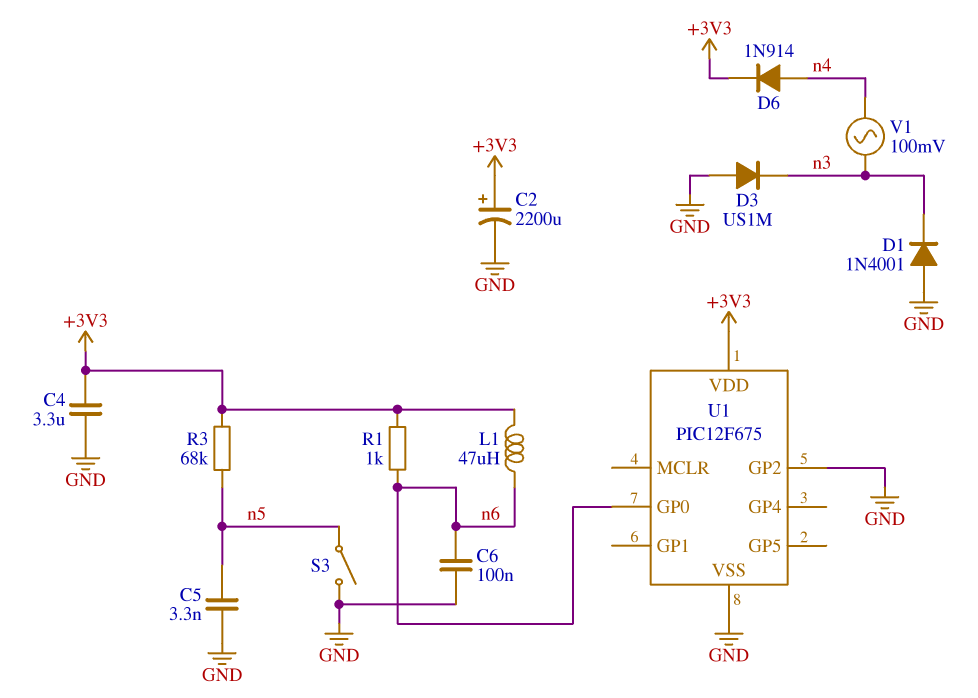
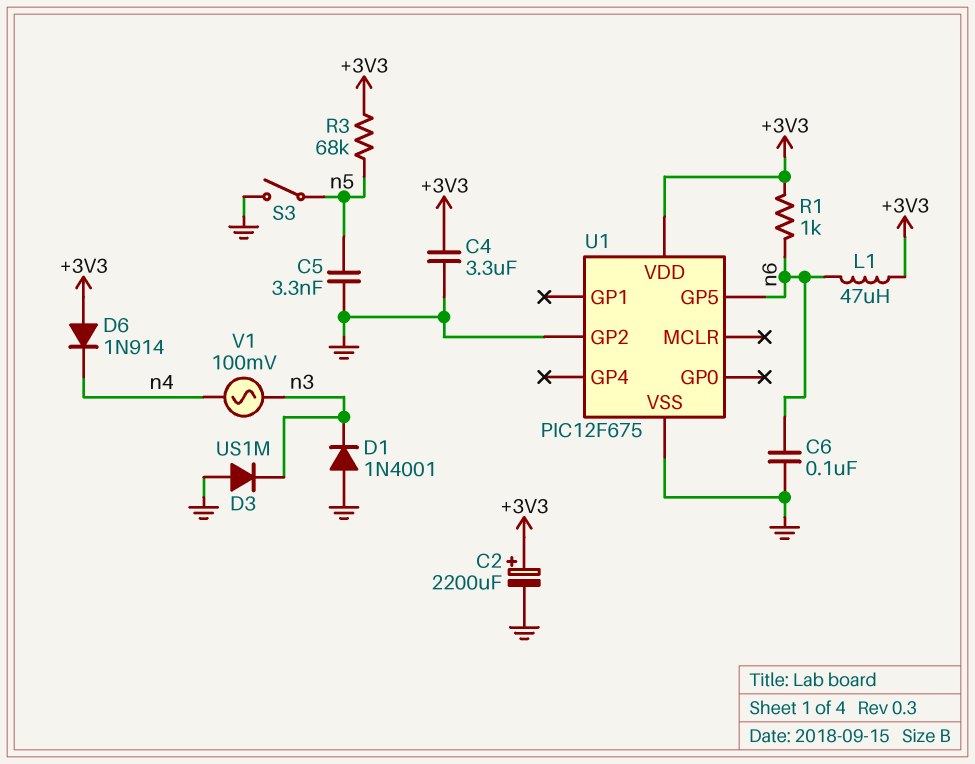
D6: diode 1N914 (A n4, K +3V3) -> diode 1N914 (A +3V3, K n4)
U1 pin GP0: n6 -> none
U1 pin GP5: none -> n6

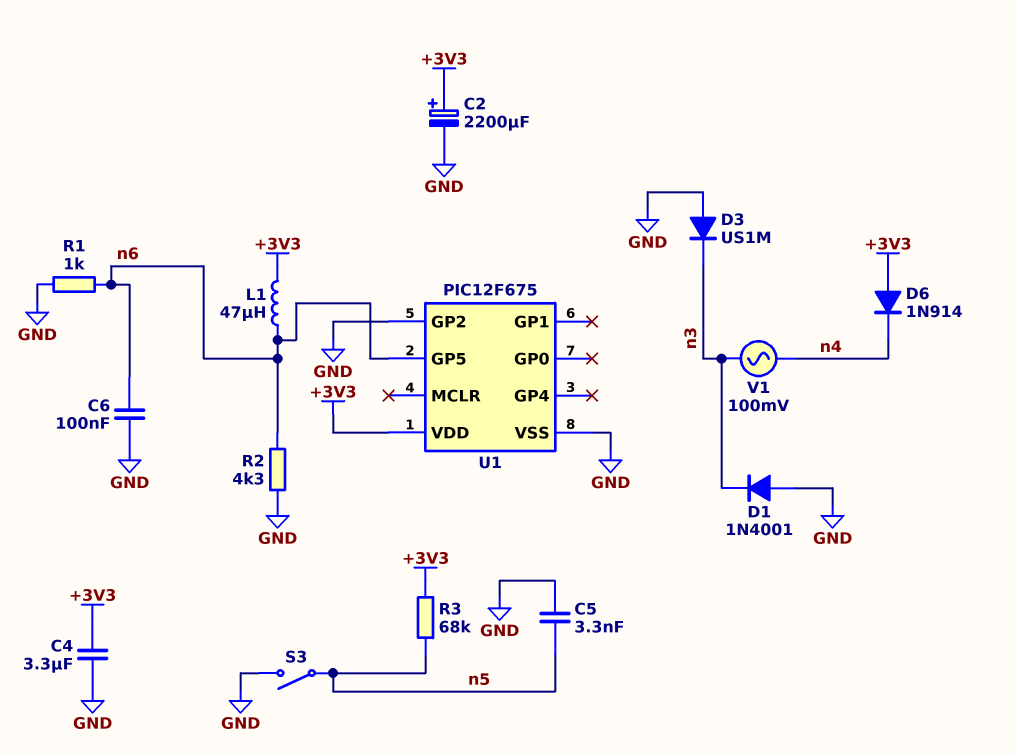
R1: 1k (+3V3, n6) -> 1k (GND, n6)
R2: none -> 4.3k (GND, n6)

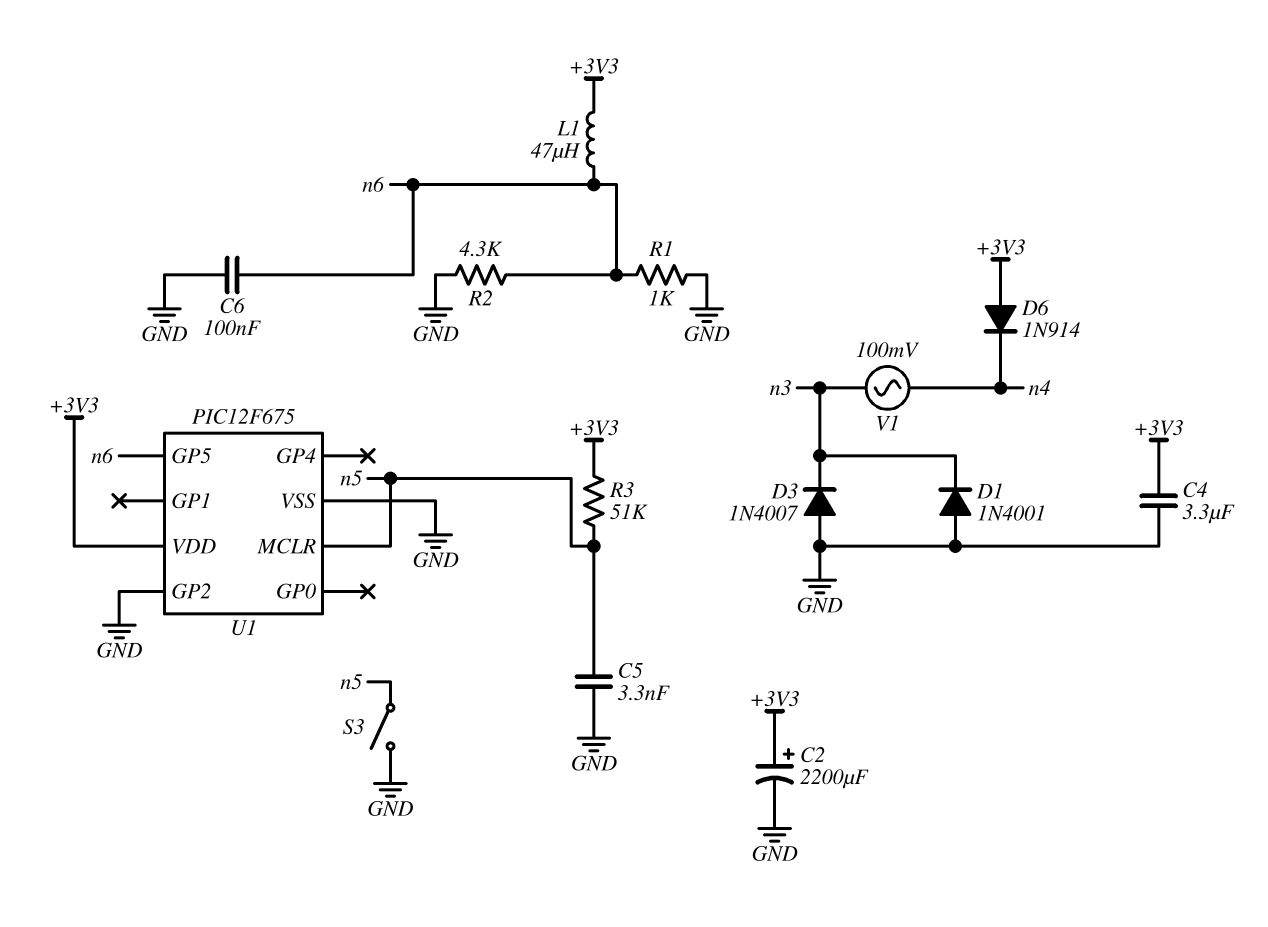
D3: diode US1M (A GND, K n3) -> diode 1N4007 (A GND, K n3)
R3: 68k (+3V3, n5) -> 51k (+3V3, n5)
U1 pin MCLR: none -> n5

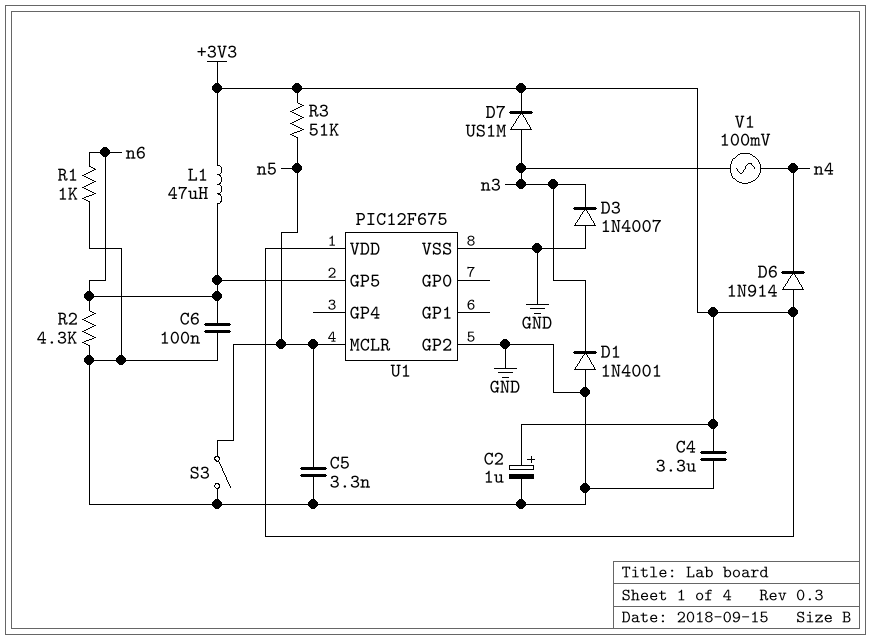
C2: 2200uF (plus +3V3, minus GND) -> 1uF (plus +3V3, minus GND)
D7: none -> diode US1M (A n3, K +3V3)

